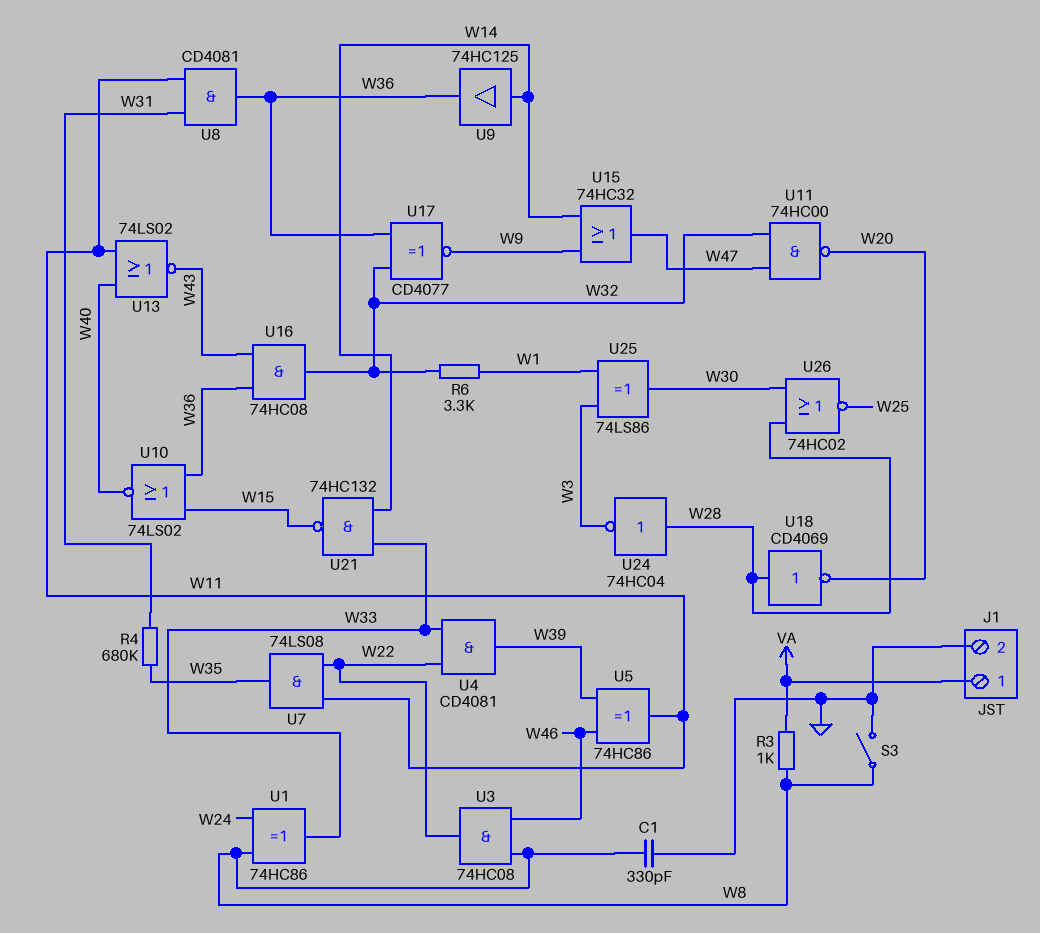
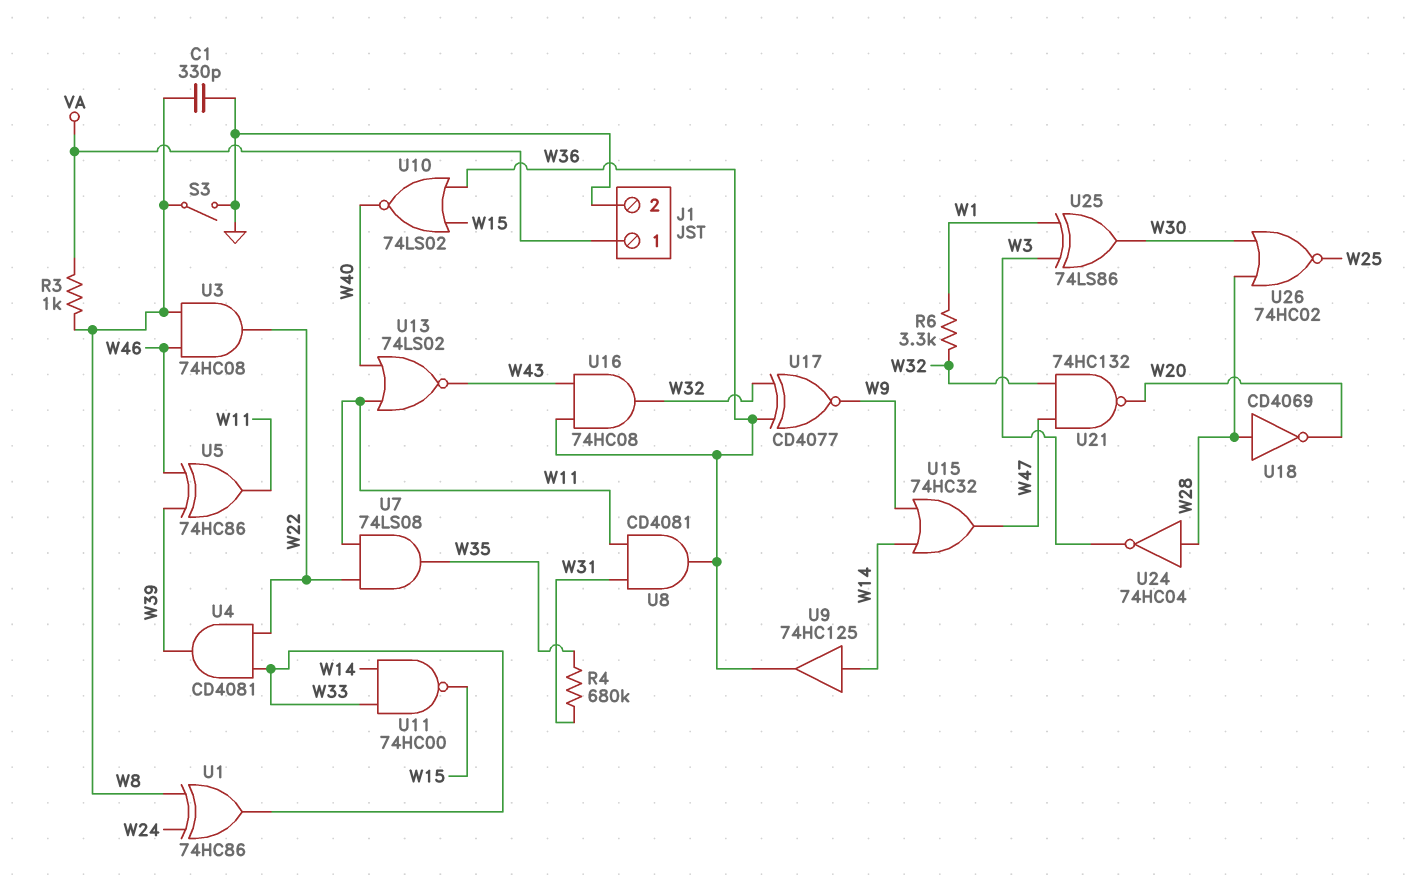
U11: NAND 74HC00 (in W32, in W47, out W20) -> NAND 74HC00 (in W14, in W33, out W15)
U21: NAND 74HC132 (in W14, in W33, out W15) -> NAND 74HC132 (in W32, in W47, out W20)

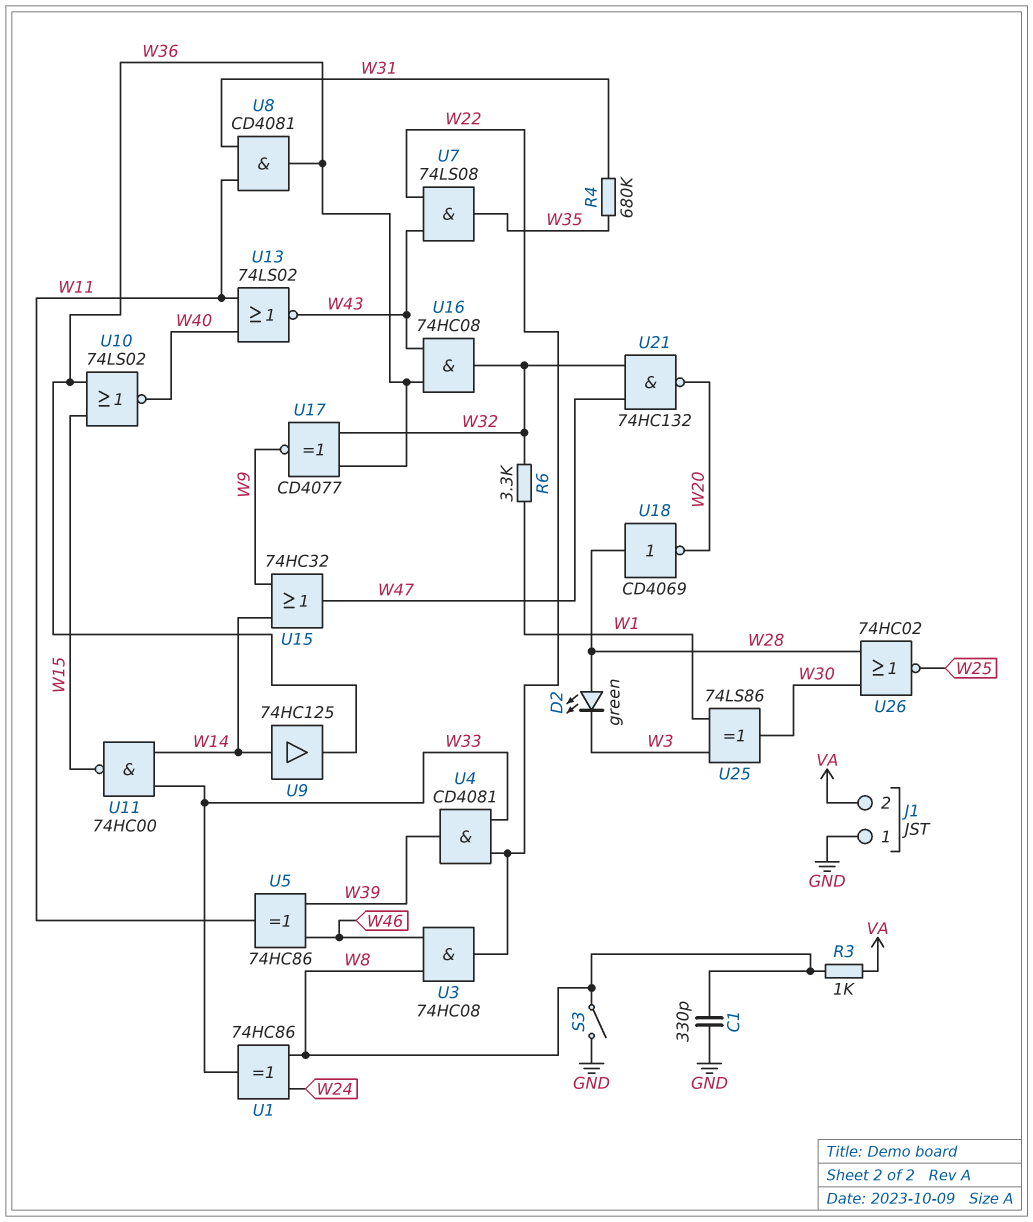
D2: none -> LED green (A W28, K W3)
J1 pin 1: VA -> GND
J1 pin 2: GND -> VA
U7: AND 74LS08 (in W11, in W22, out W35) -> AND 74LS08 (in W22, in W43, out W35)
U24: NOT 74HC04 (in W28, out W3) -> none

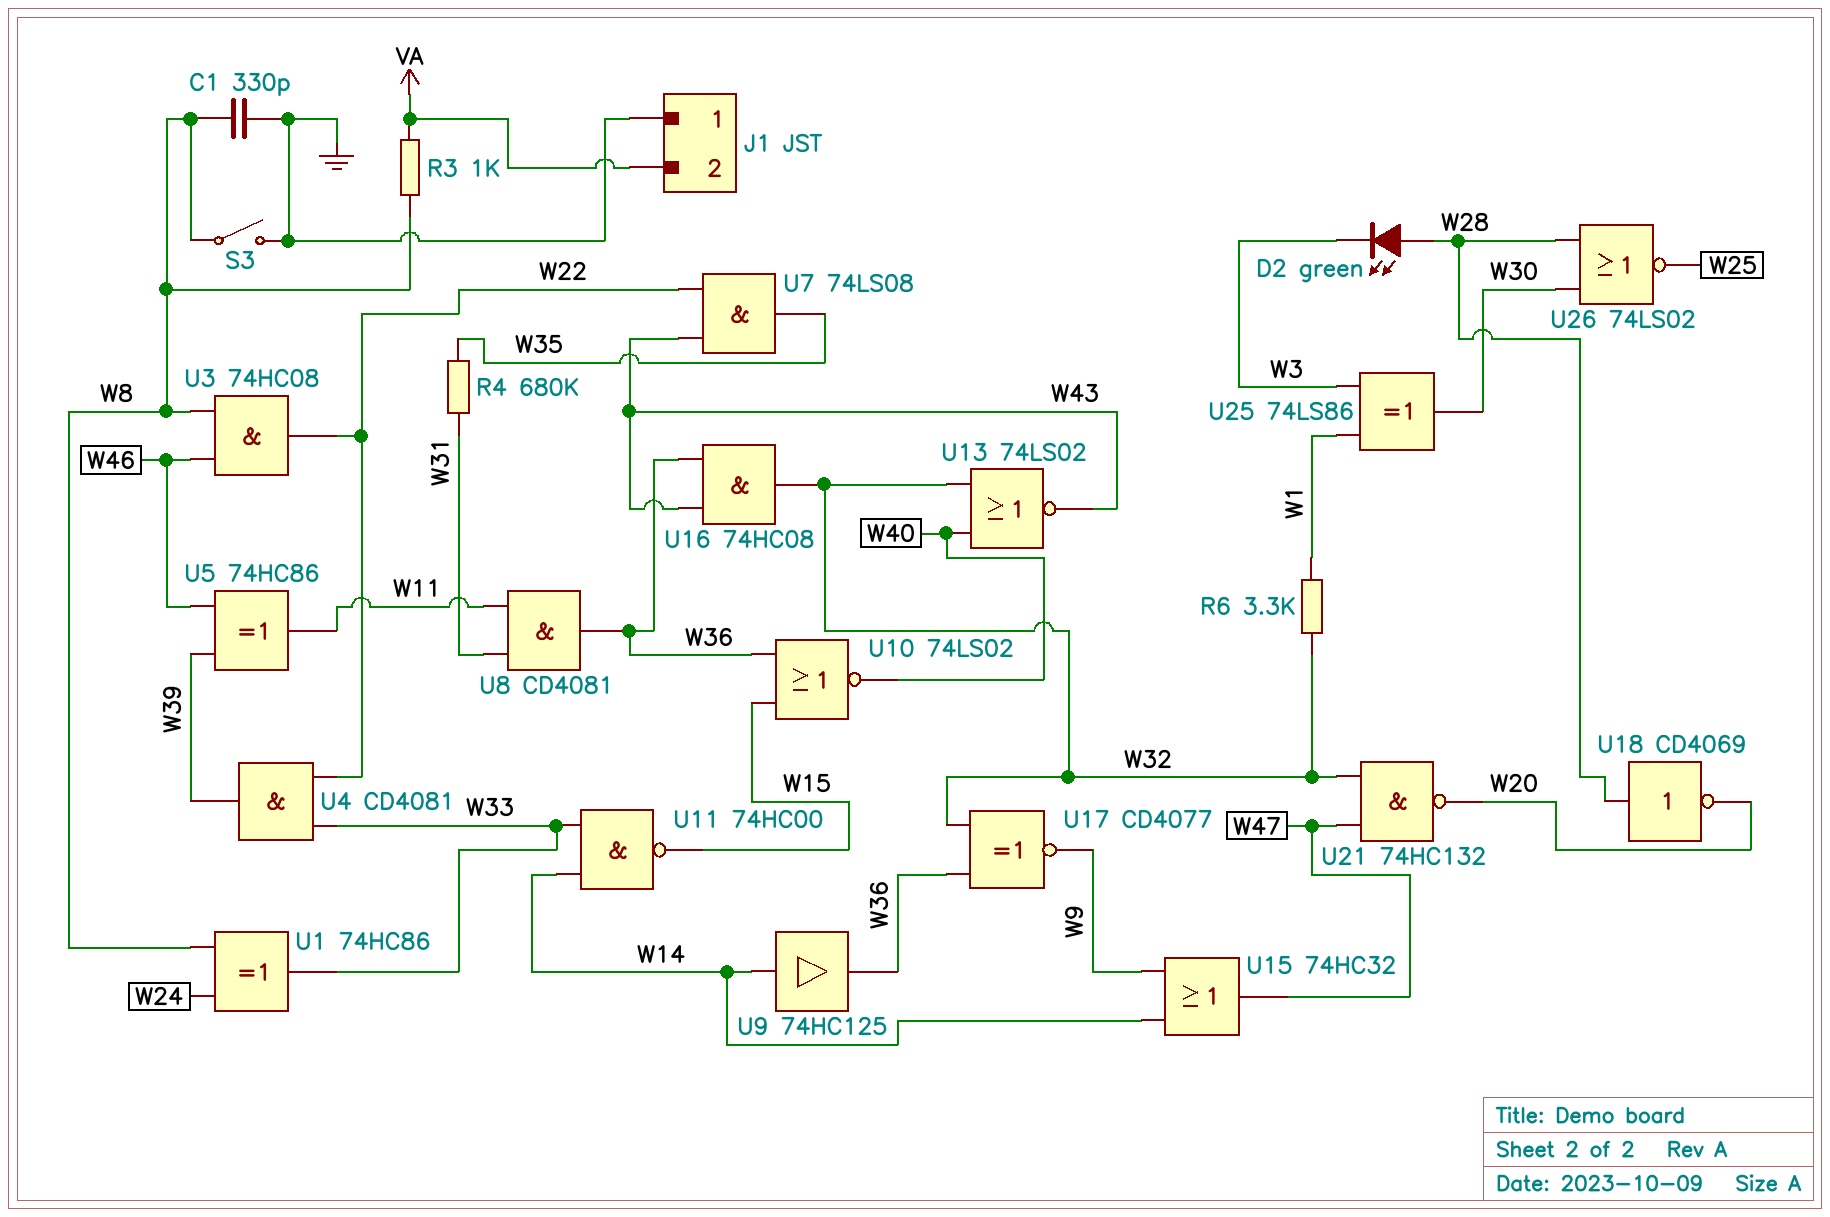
U13: NOR 74LS02 (in W11, in W40, out W43) -> NOR 74LS02 (in W32, in W40, out W43)
U26: NOR 74HC02 (in W28, in W30, out W25) -> NOR 74LS02 (in W28, in W30, out W25)

